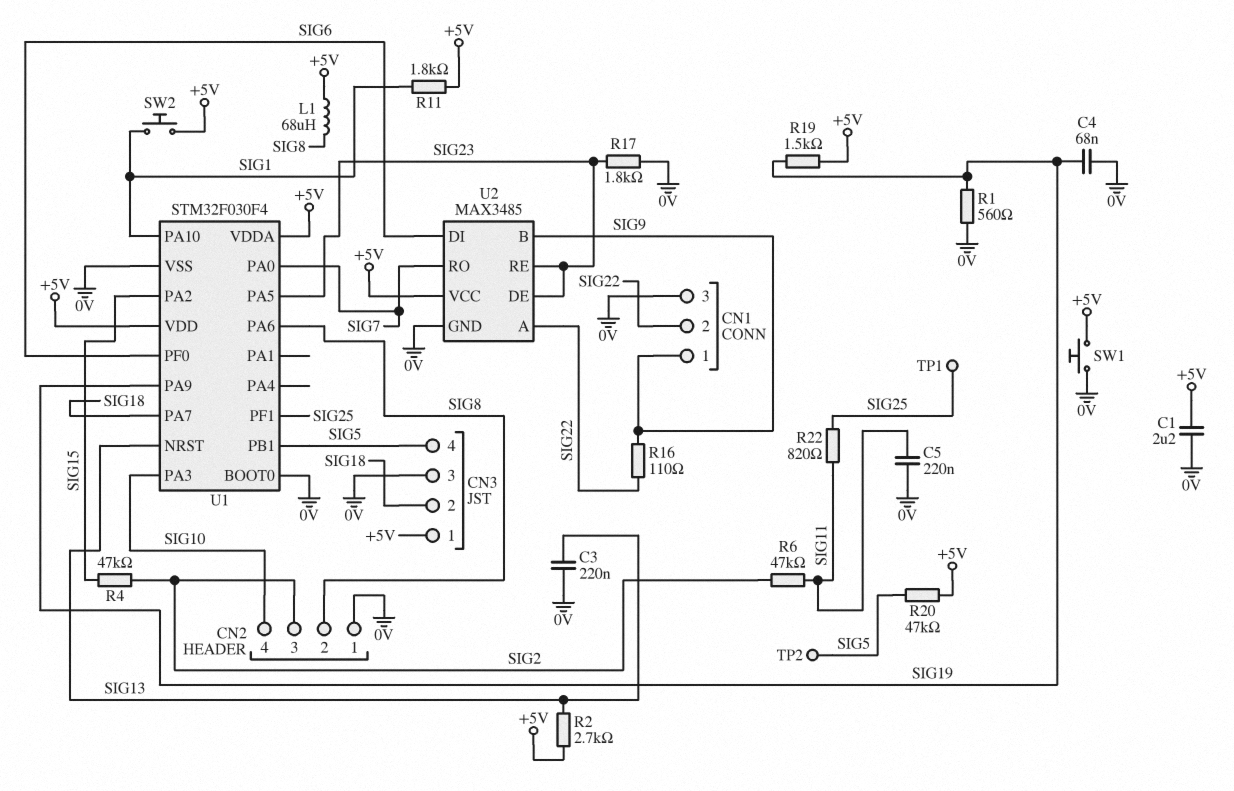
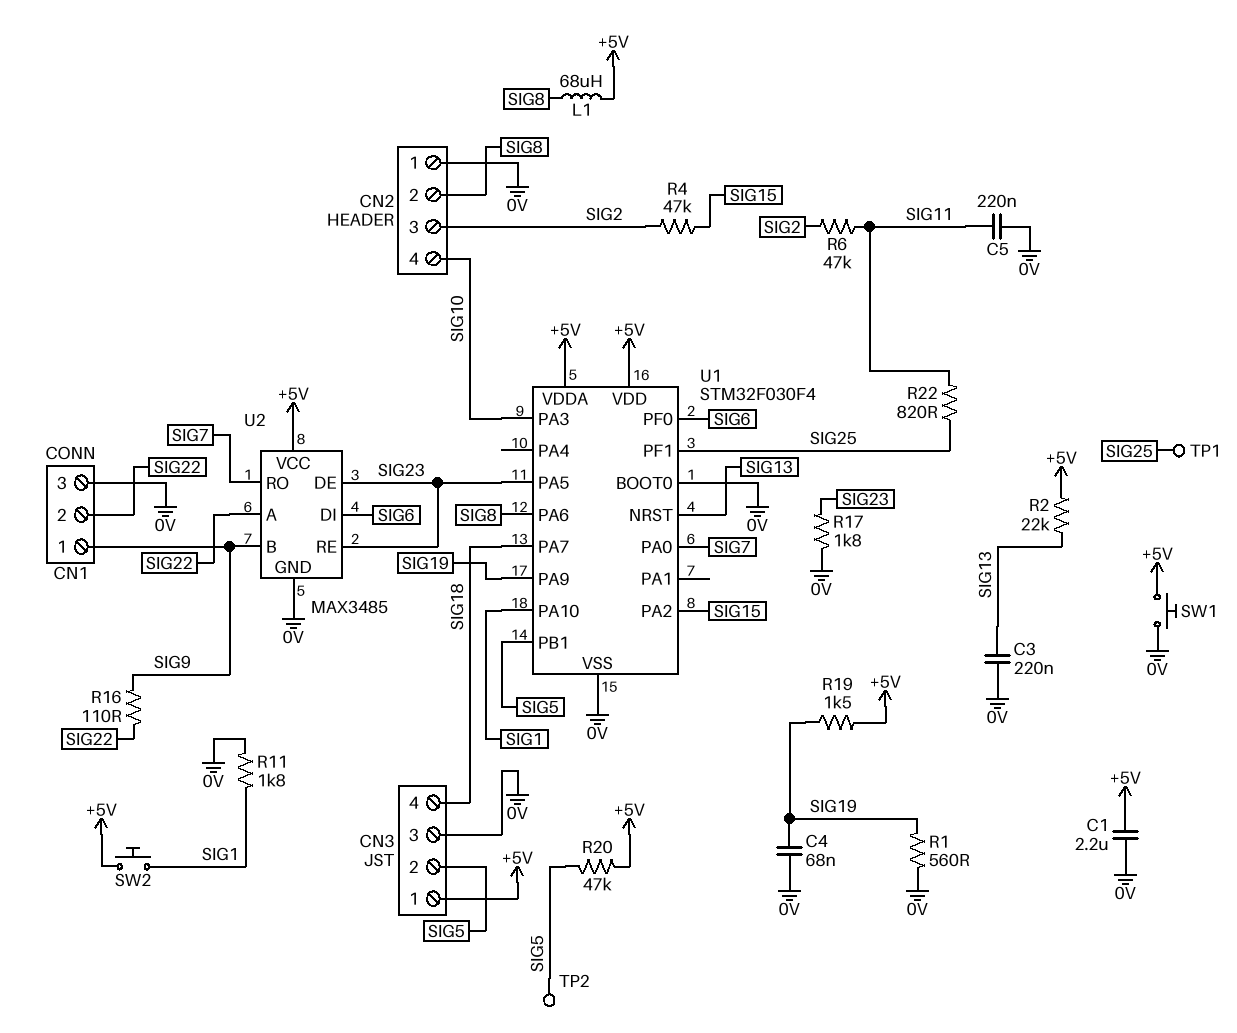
CN3 pin 2: SIG18 -> SIG5
CN3 pin 4: SIG5 -> SIG18
R2: 2.7k (+5V, SIG13) -> 22k (+5V, SIG13)
R11: 1.8k (+5V, SIG1) -> 1.8k (0V, SIG1)

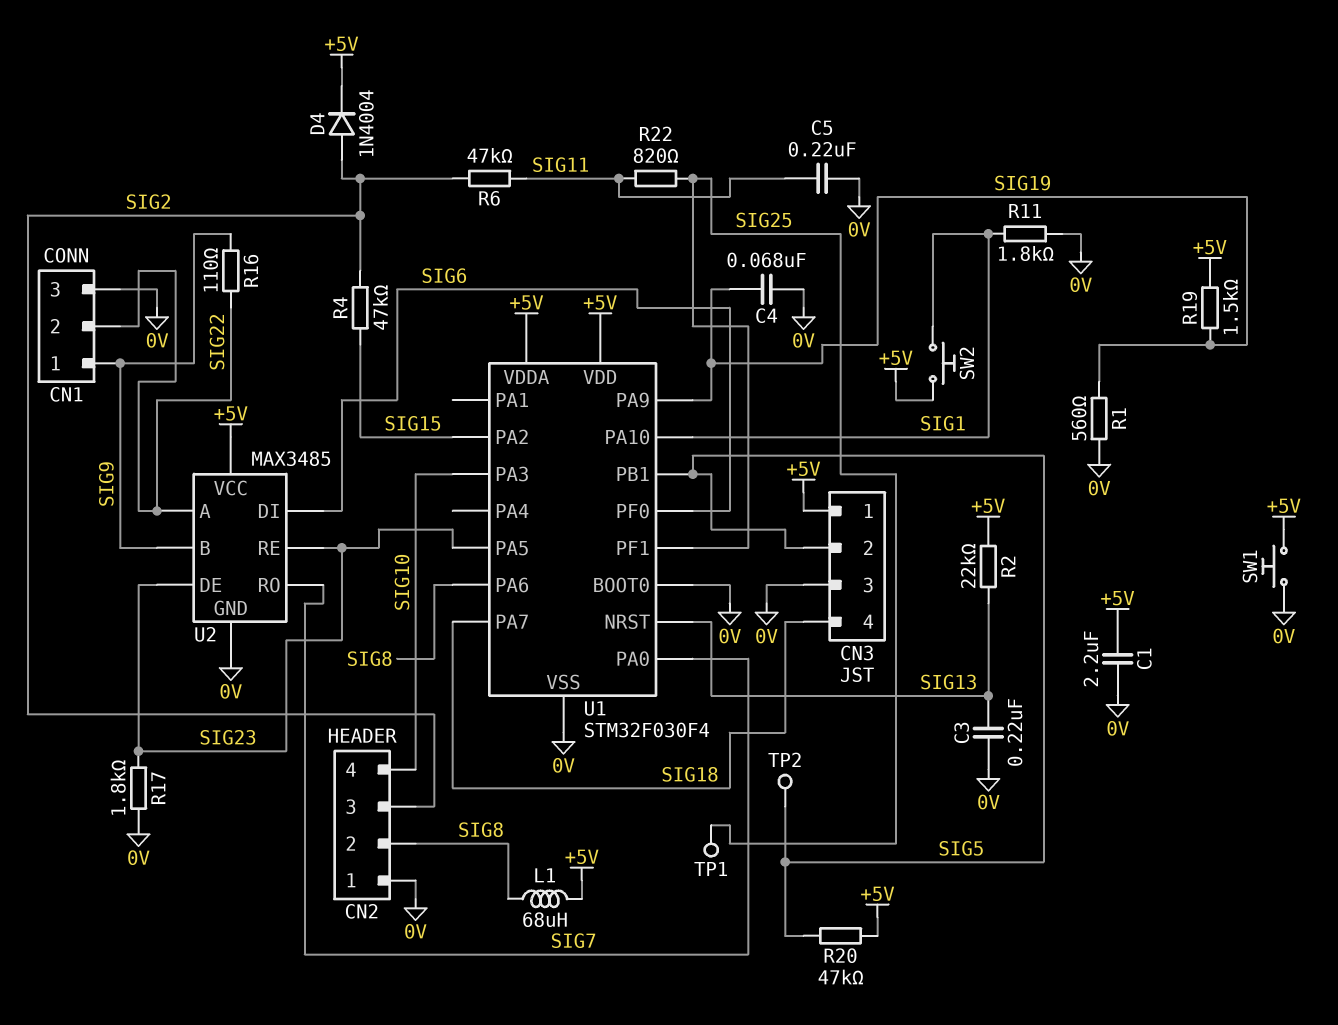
D4: none -> diode 1N4004 (A SIG2, K +5V)

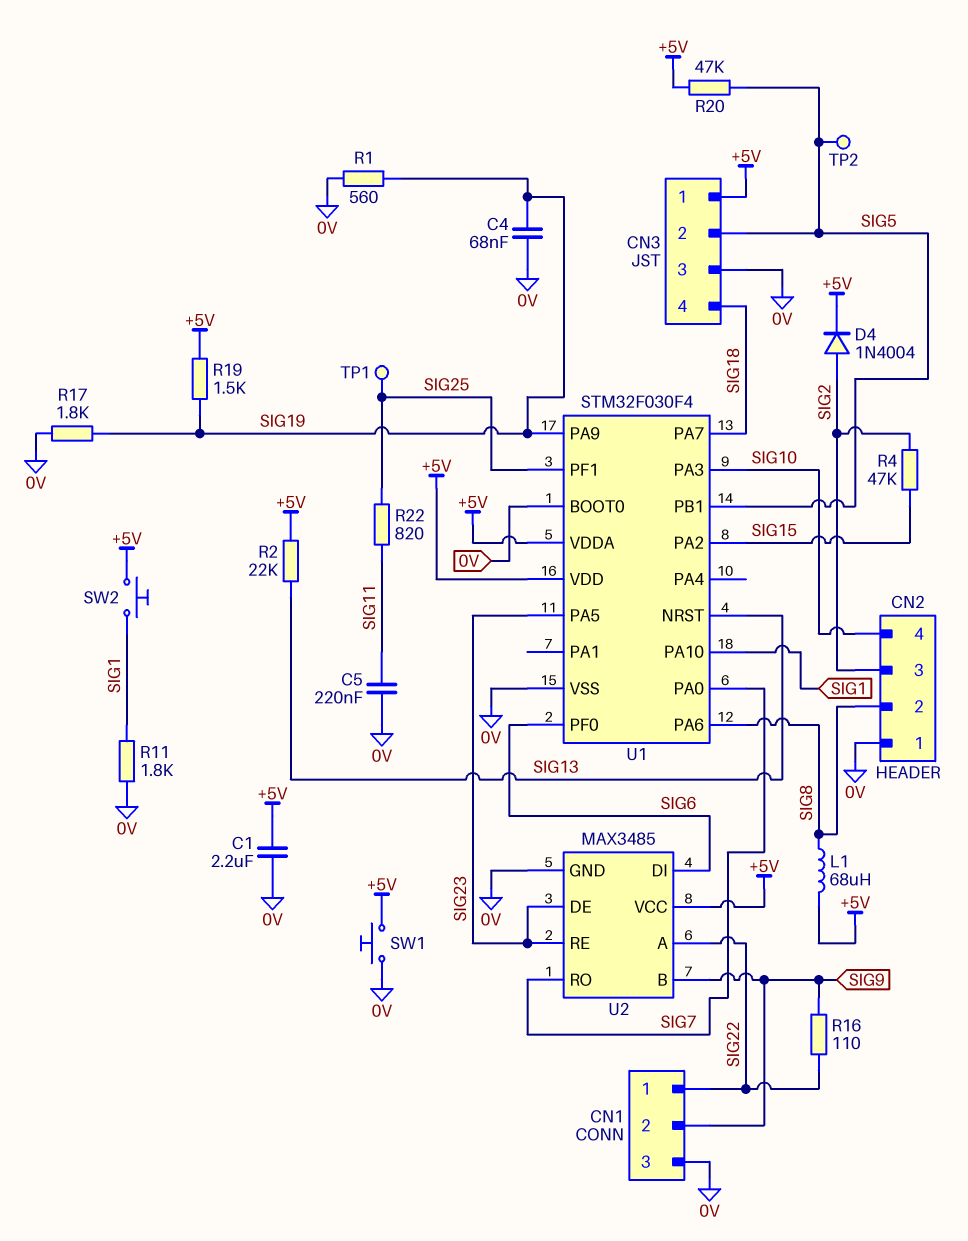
C3: 220nF (0V, SIG13) -> none
CN1 pin 1: SIG9 -> SIG22
CN1 pin 2: SIG22 -> SIG9
R6: 47k (SIG2, SIG11) -> none
R17: 1.8k (0V, SIG23) -> 1.8k (0V, SIG19)

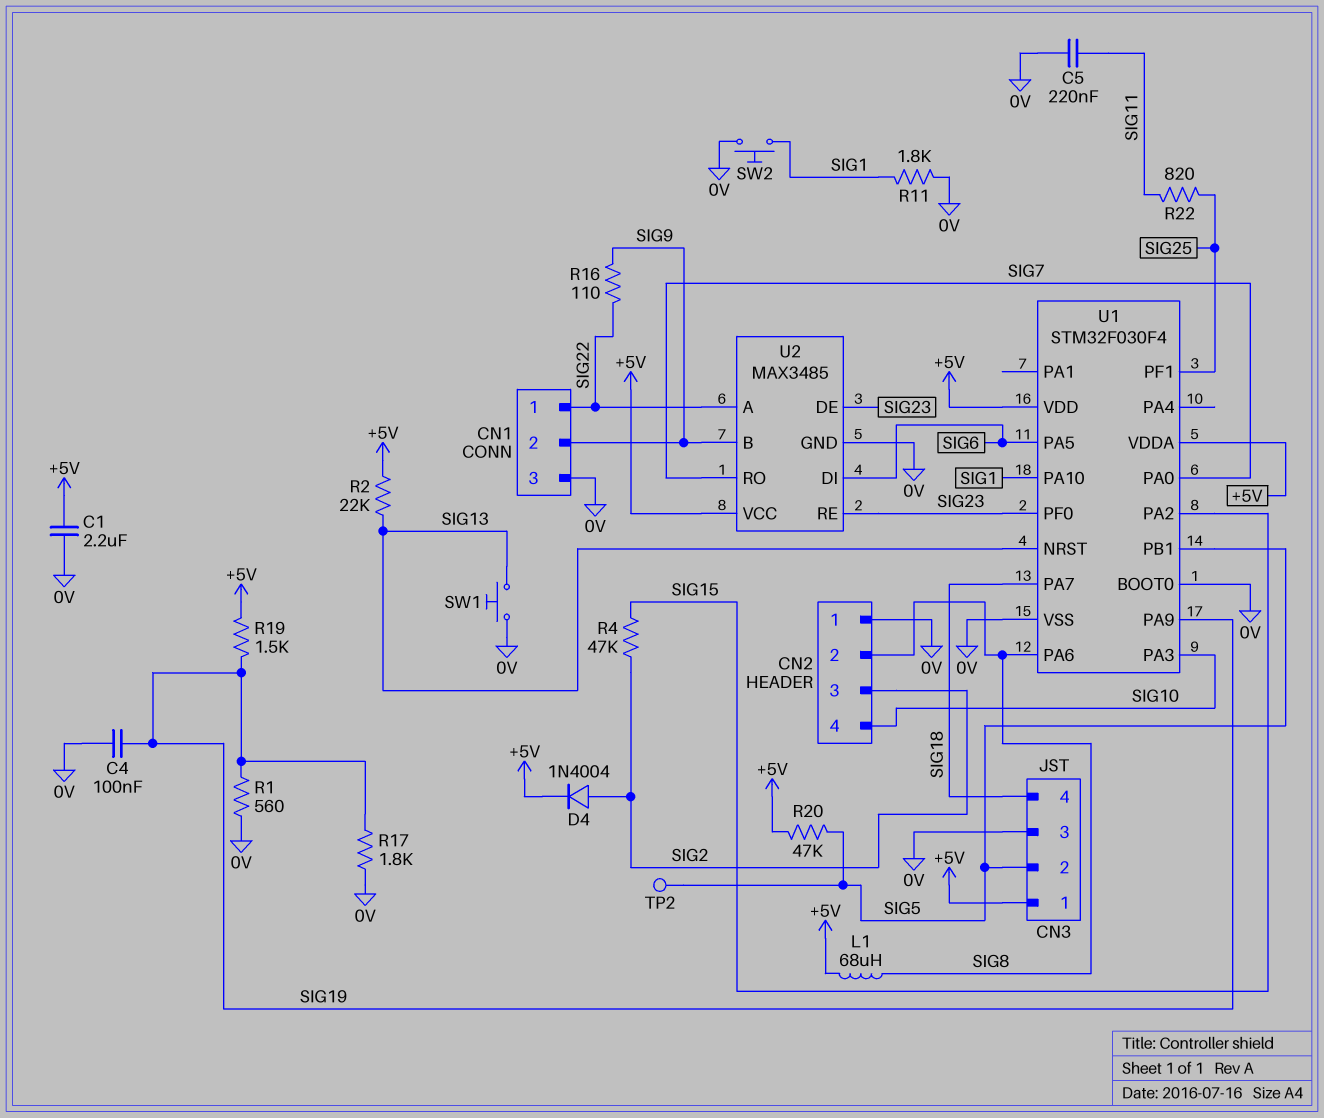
C4: 68nF (0V, SIG19) -> 100nF (0V, SIG19)
SW1: button (+5V, 0V) -> button (0V, SIG13)
SW2: button (+5V, SIG1) -> button (0V, SIG1)
TP1: test point (SIG25) -> none
U1 pin PA5: SIG23 -> SIG6
U1 pin PF0: SIG6 -> SIG23

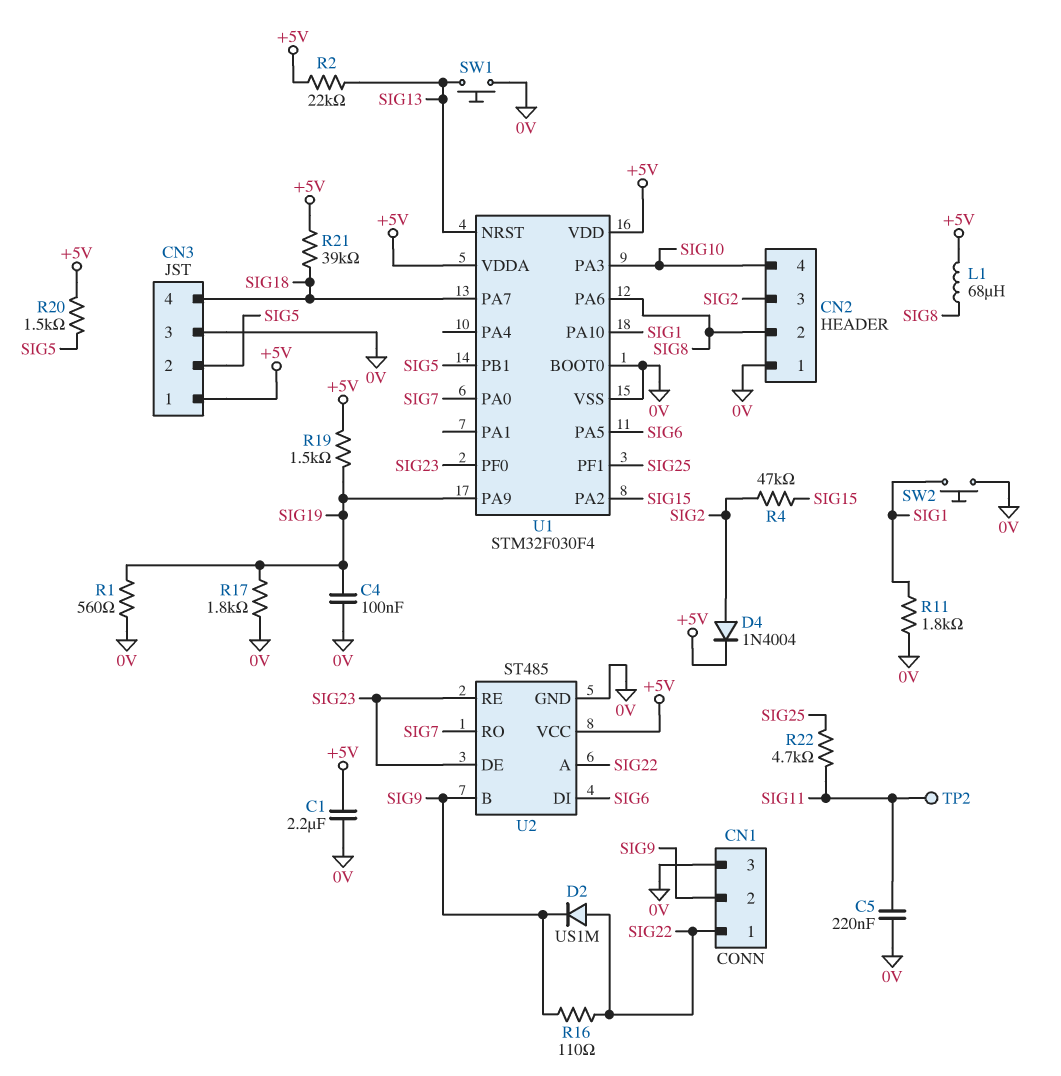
D2: none -> diode US1M (A SIG22, K SIG9)
R20: 47k (+5V, SIG5) -> 1.5k (+5V, SIG5)
R21: none -> 39k (+5V, SIG18)
R22: 820 (SIG11, SIG25) -> 4.7k (SIG11, SIG25)
TP2: test point (SIG5) -> test point (SIG11)
U2: MAX3485 -> ST485

